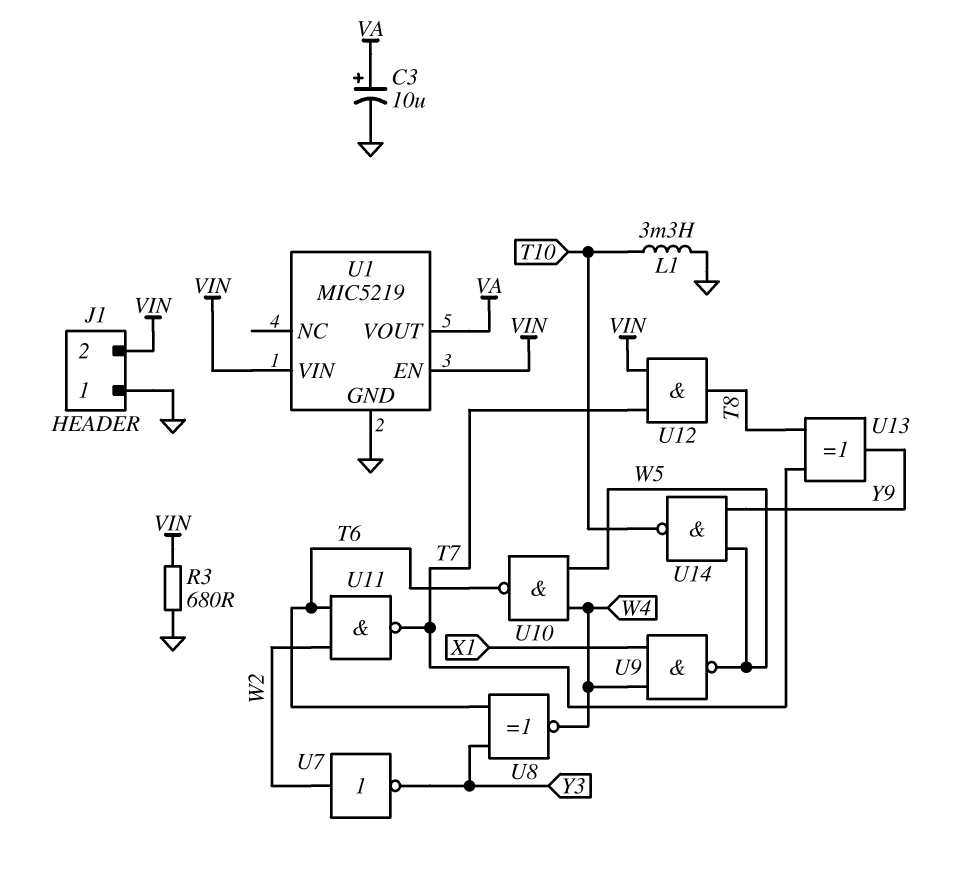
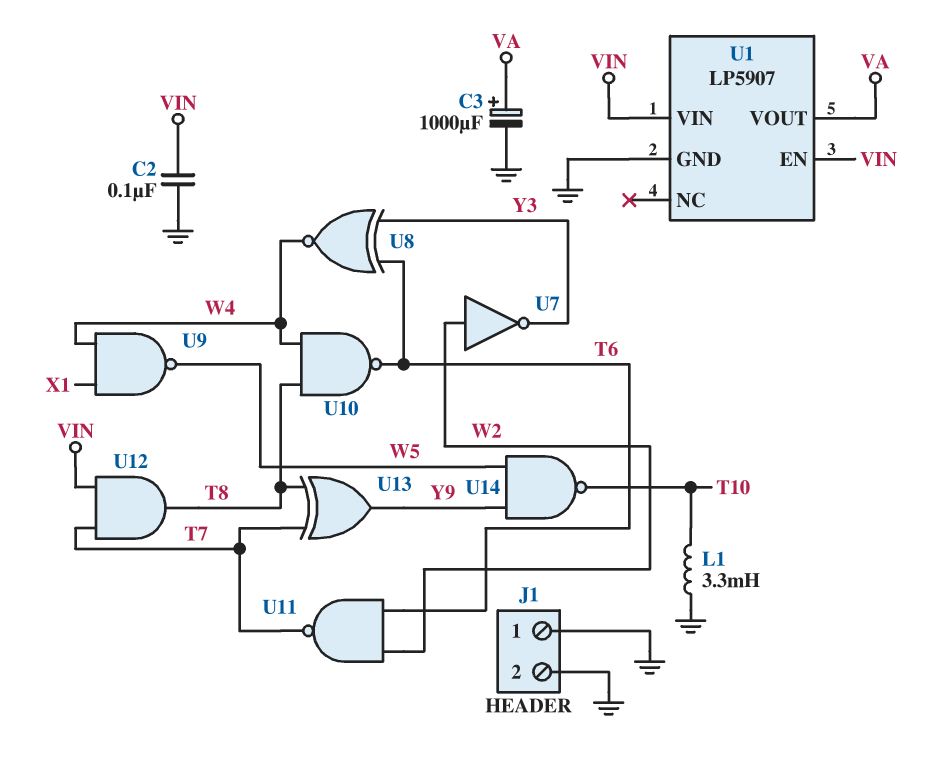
C2: none -> 100nF (GND, VIN)
C3: 10uF (plus VA, minus GND) -> 1000uF (plus VA, minus GND)
J1 pin 2: VIN -> GND
R3: 680 (GND, VIN) -> none
U1: MIC5219 -> LP5907
U10: NAND (in W4, in W5, out T6) -> NAND (in T8, in W4, out T6)

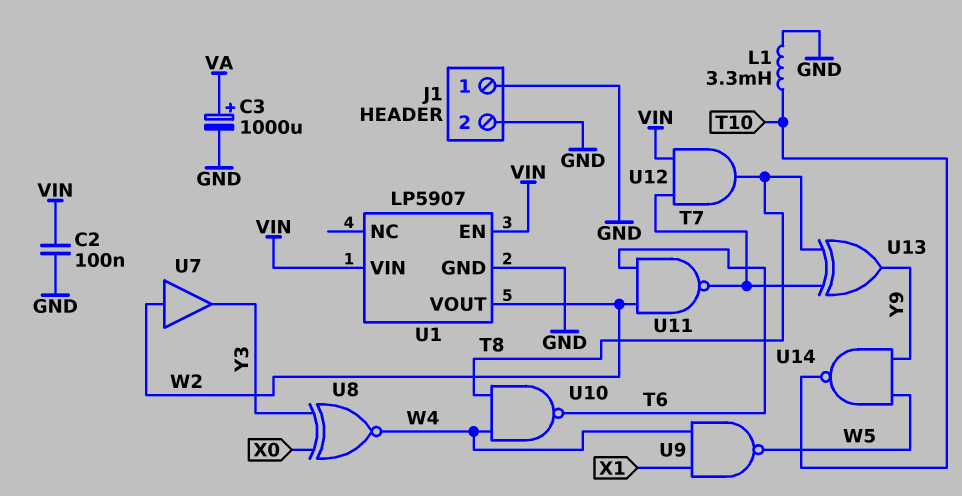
U1 pin VOUT: VA -> W2
U7: NOT (in W2, out Y3) -> buffer (in W2, out Y3)
U8: XNOR (in T6, in Y3, out W4) -> XNOR (in X0, in Y3, out W4)

